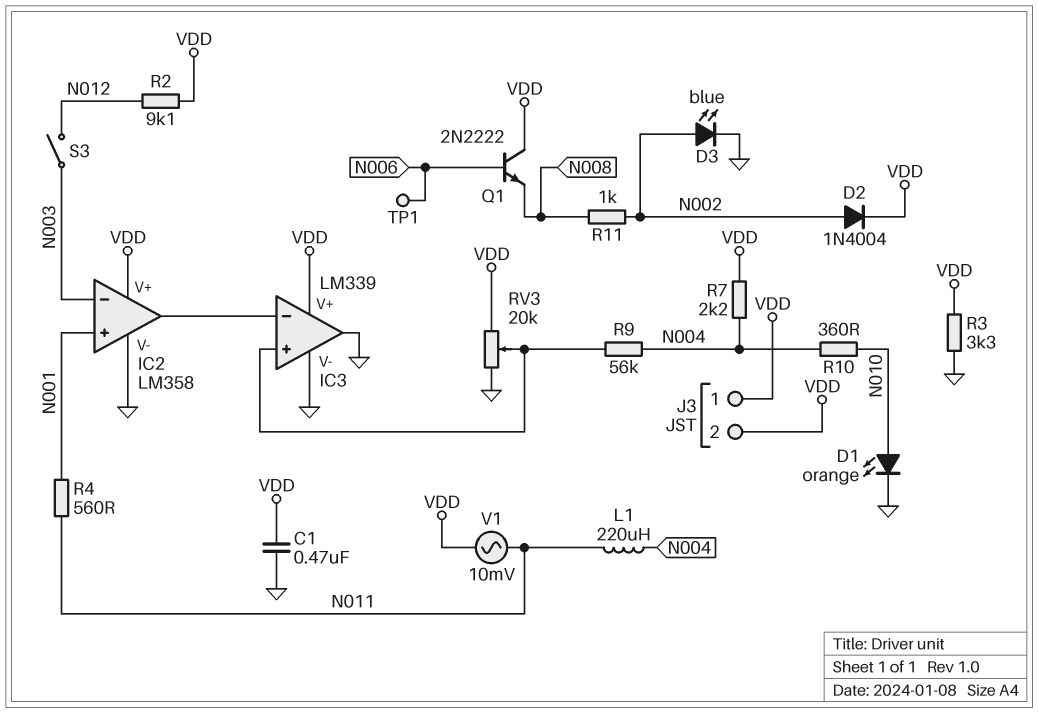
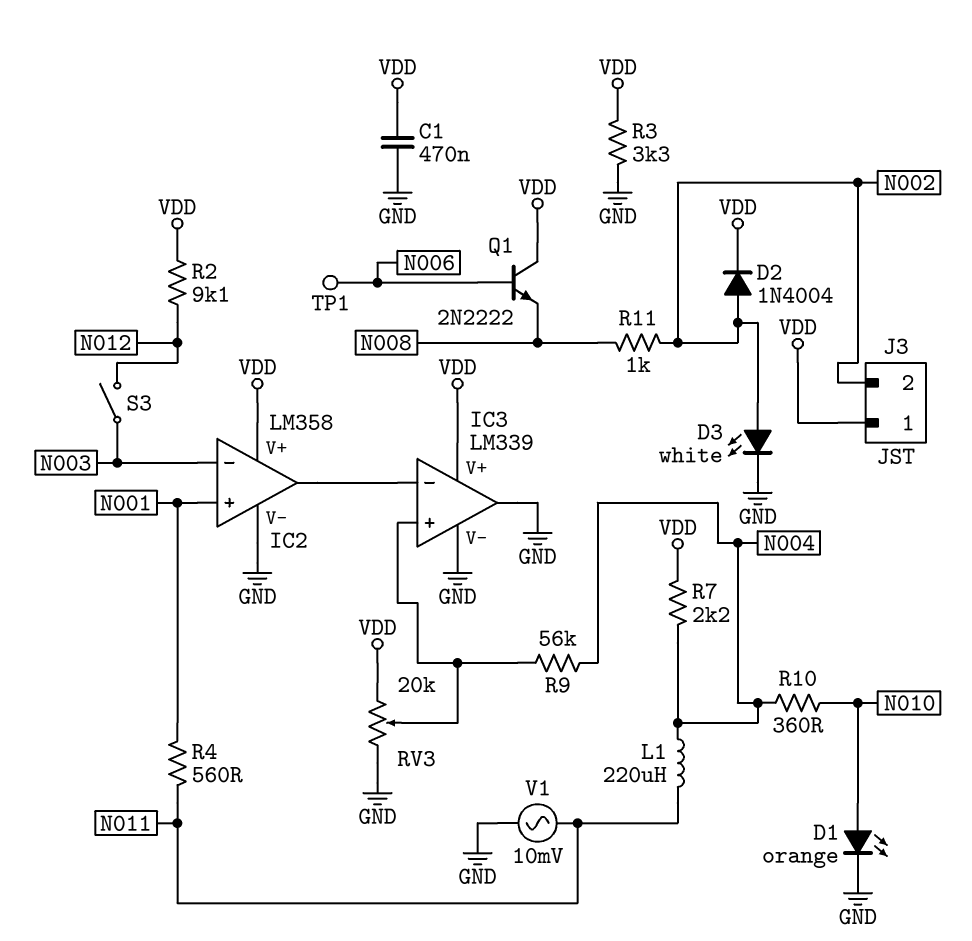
D3: LED blue (A N002, K GND) -> LED white (A N002, K GND)
J3 pin 2: VDD -> N002
V1: AC 10mV (N011, VDD) -> AC 10mV (GND, N011)

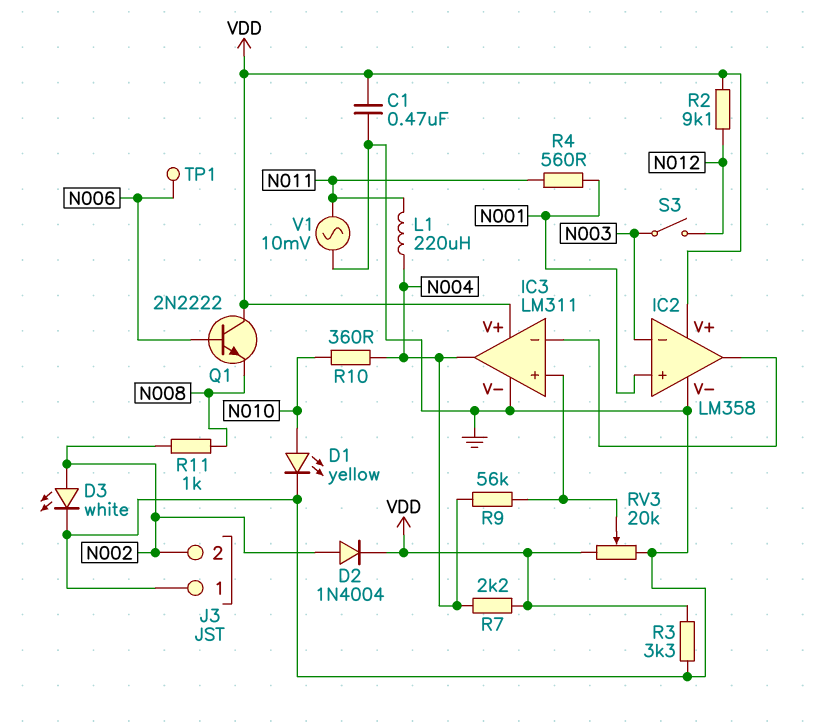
D1: LED orange (A N010, K GND) -> LED yellow (A N010, K GND)
IC3: LM339 -> LM311
IC3 pin out: GND -> N004
J3 pin 1: VDD -> GND

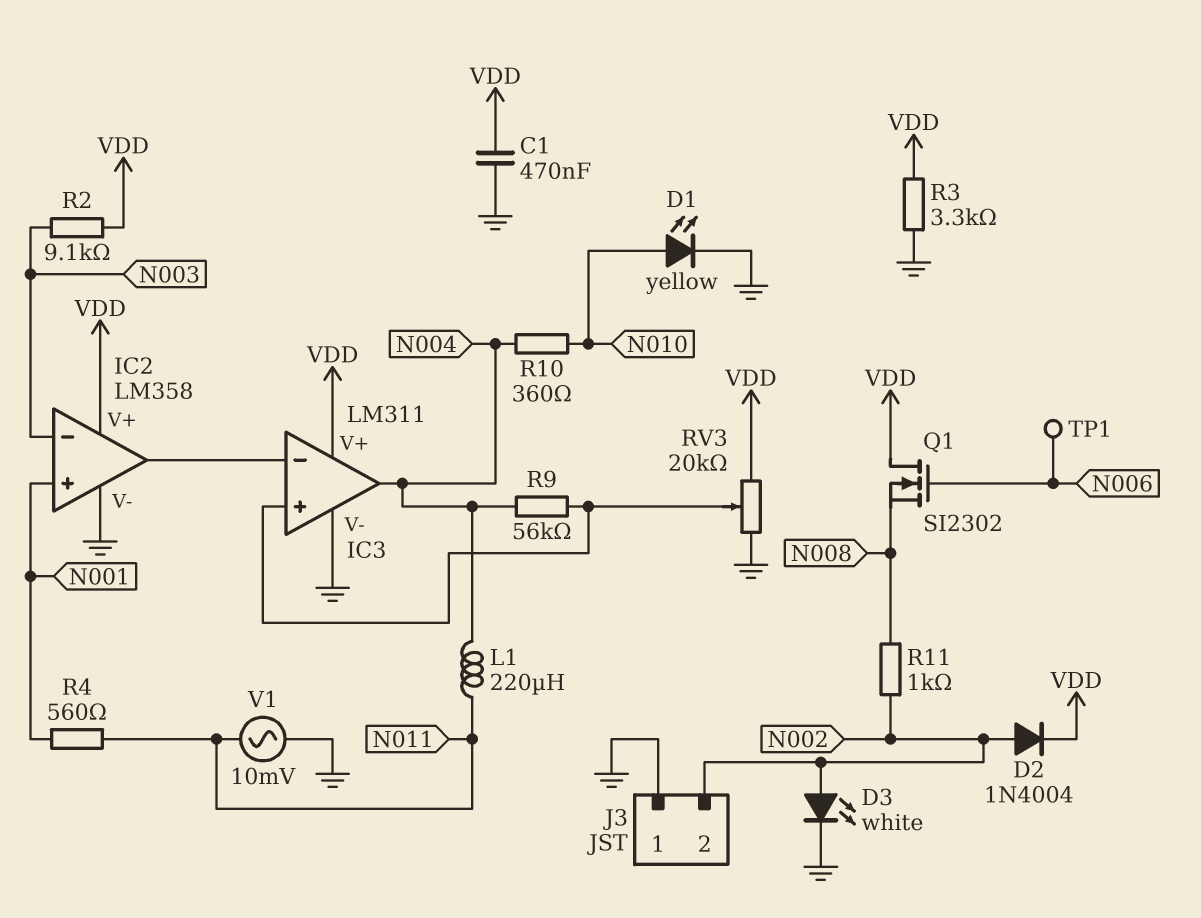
Q1: NPN 2N2222 (B N006, C VDD, E N008) -> NMOS SI2302 (G N006, D VDD, S N008)
R2: 9.1k (N012, VDD) -> 9.1k (N003, VDD)
R7: 2.2k (N004, VDD) -> none
S3: switch (N003, N012) -> none

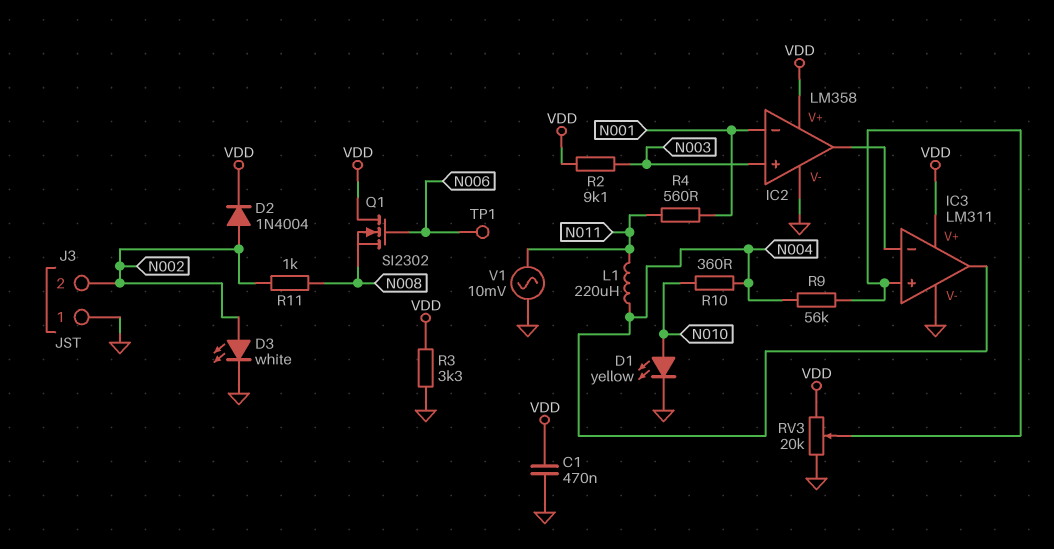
IC2 pin in+: N001 -> N003
IC2 pin in-: N003 -> N001

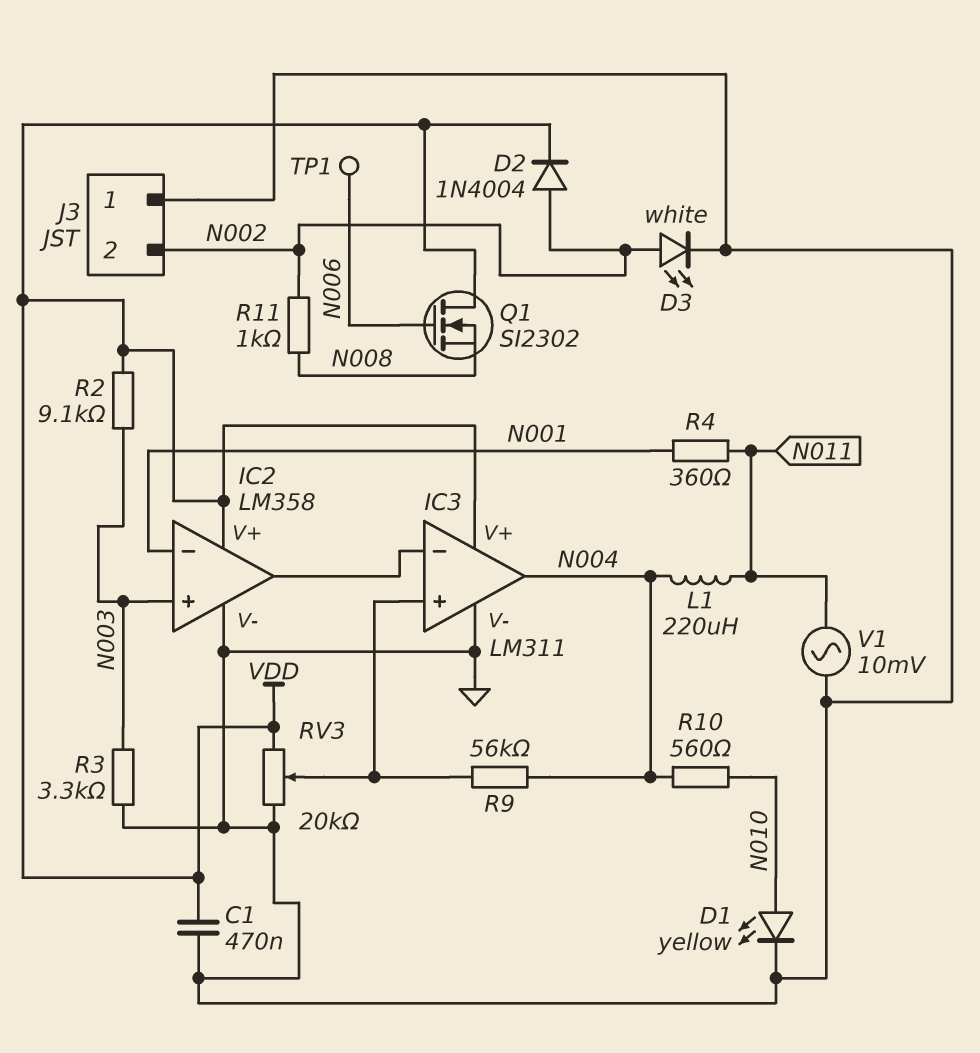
R3: 3.3k (GND, VDD) -> 3.3k (GND, N003)
R4: 560 (N001, N011) -> 360 (N001, N011)
R10: 360 (N004, N010) -> 560 (N004, N010)

